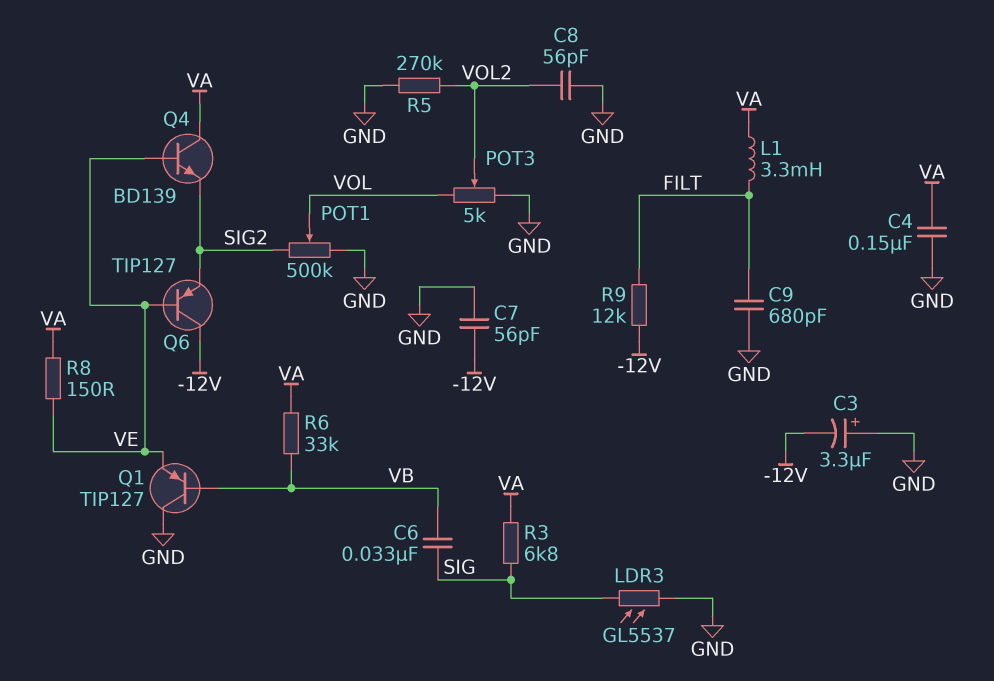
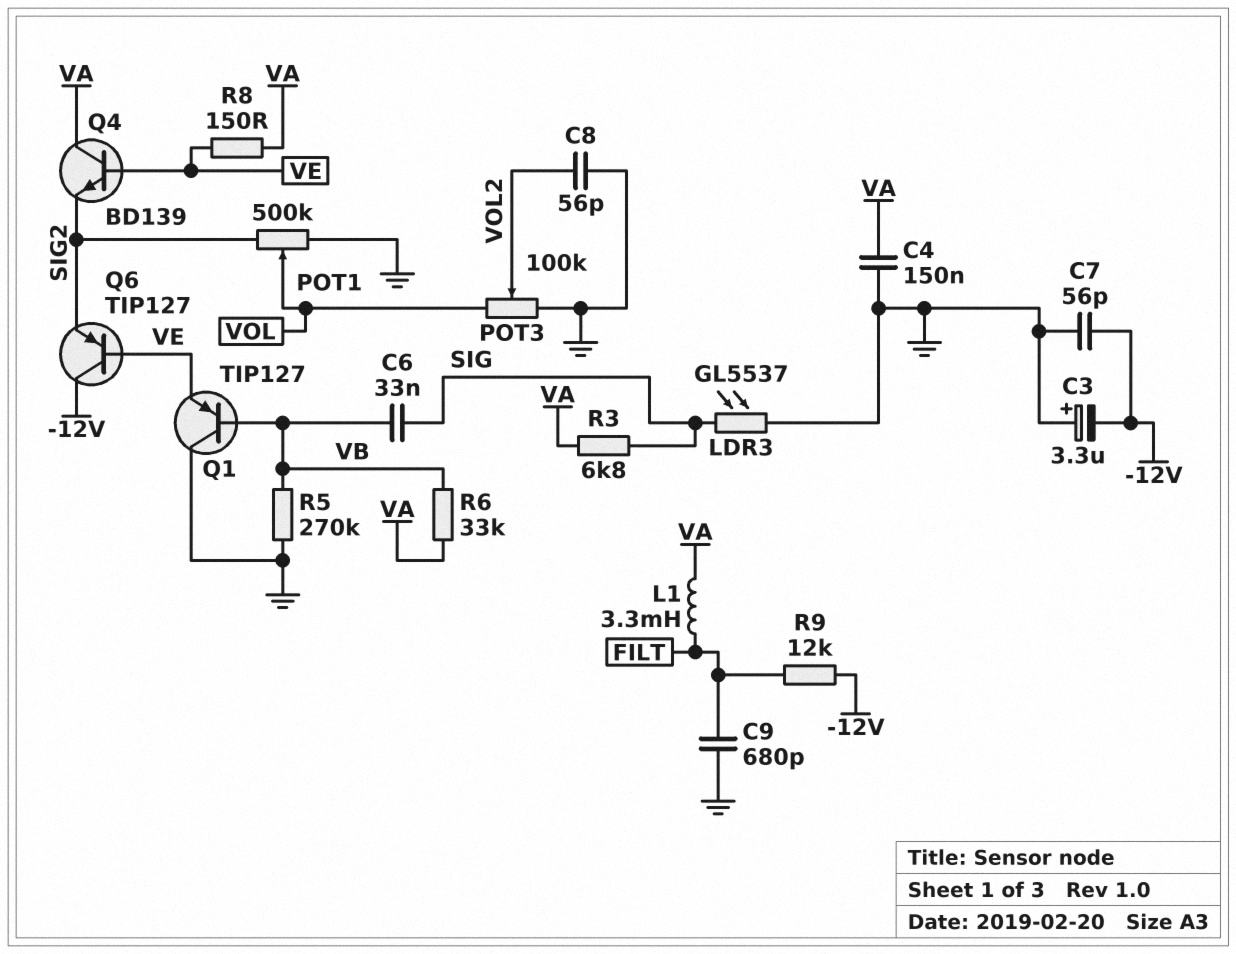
POT3: 5k (GND, VOL, wiper VOL2) -> 100k (GND, VOL, wiper VOL2)
R5: 270k (GND, VOL2) -> 270k (GND, VB)

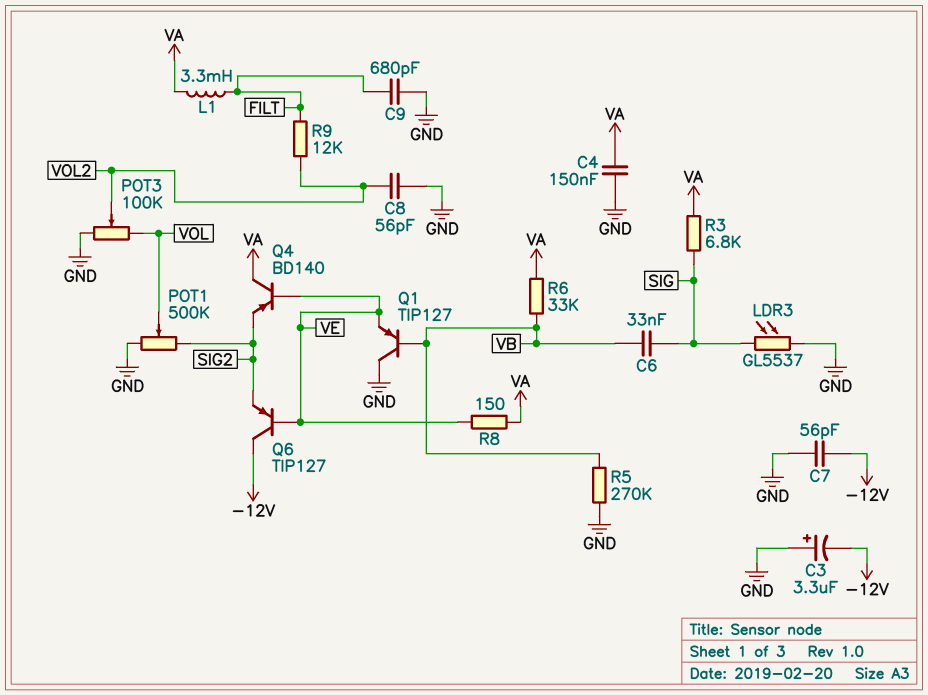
Q4: NPN BD139 (B VE, C VA, E SIG2) -> PNP BD140 (B VE, C VA, E SIG2)
R9: 12k (-12V, FILT) -> 12k (FILT, VOL2)

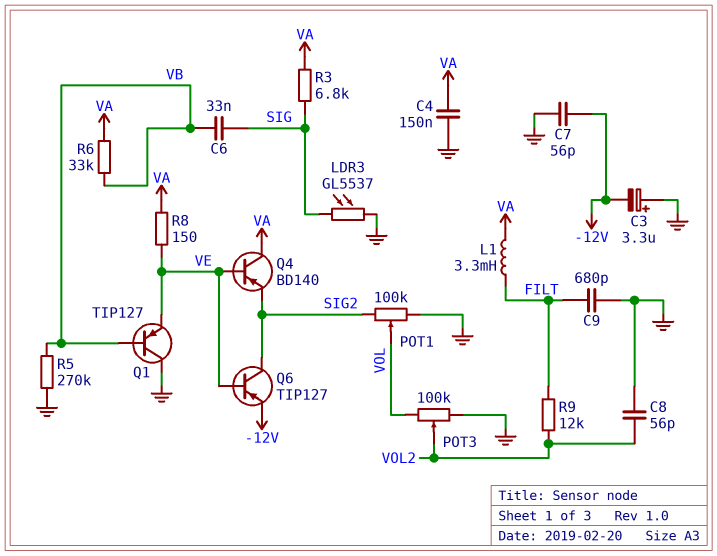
POT1: 500k (GND, SIG2, wiper VOL) -> 100k (GND, SIG2, wiper VOL)
Q6: PNP TIP127 (B VE, C -12V, E SIG2) -> PNP TIP127 (B VE, C SIG2, E -12V)

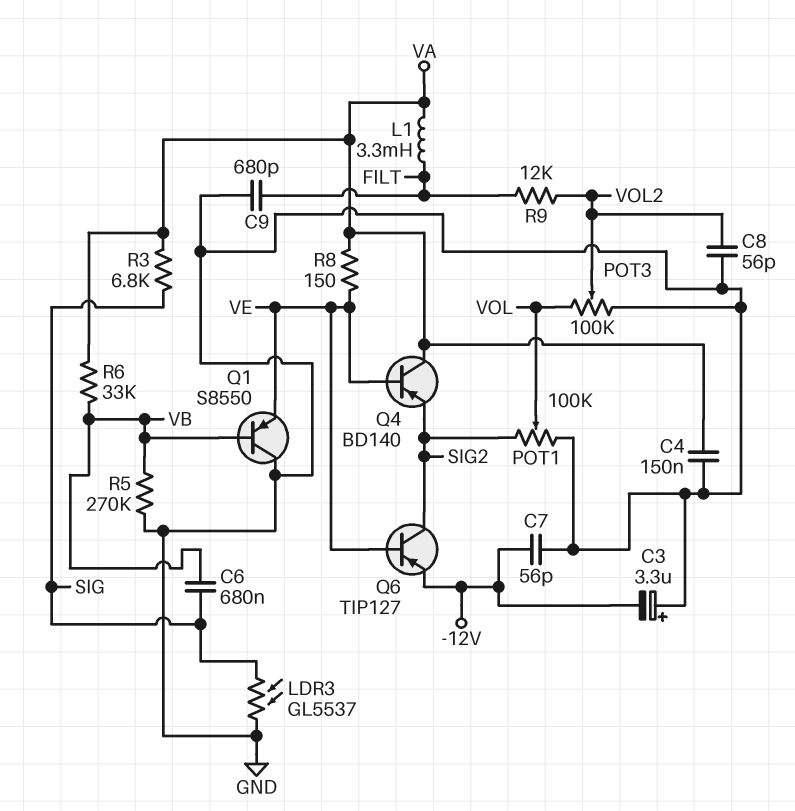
C6: 33nF (SIG, VB) -> 680nF (SIG, VB)
Q1: PNP TIP127 (B VB, C GND, E VE) -> PNP S8550 (B VB, C GND, E VE)

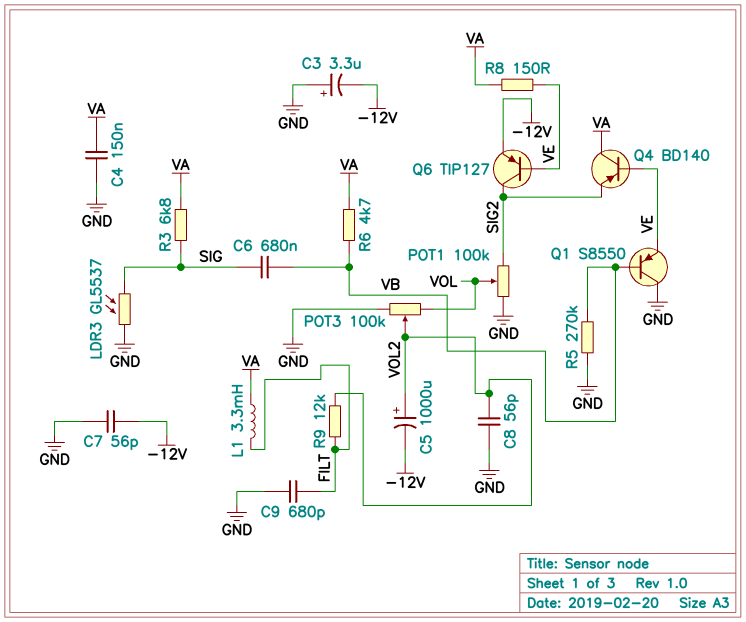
C5: none -> 1000uF (plus VOL2, minus -12V)
R6: 33k (VA, VB) -> 4.7k (VA, VB)

